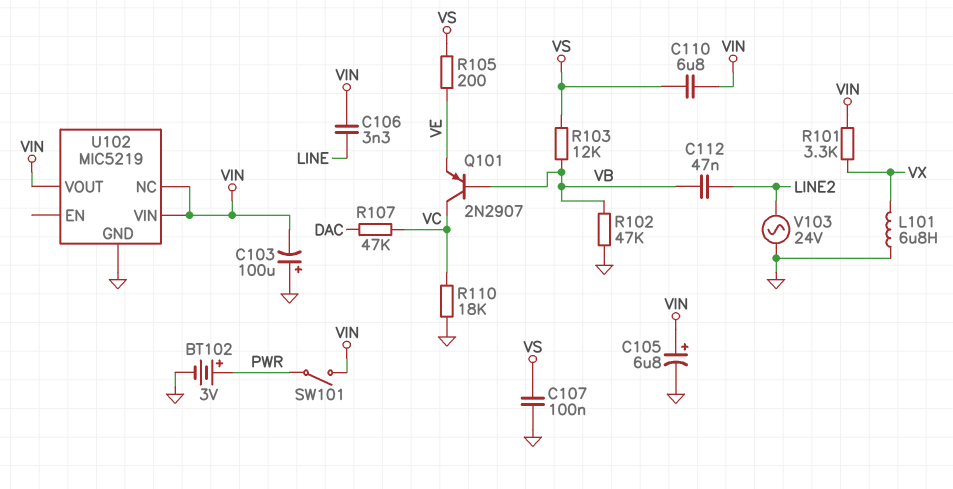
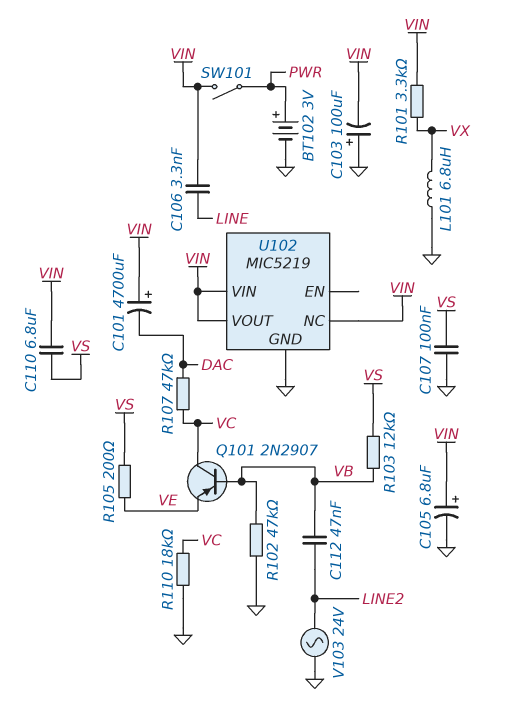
C101: none -> 4700uF (plus VIN, minus DAC)

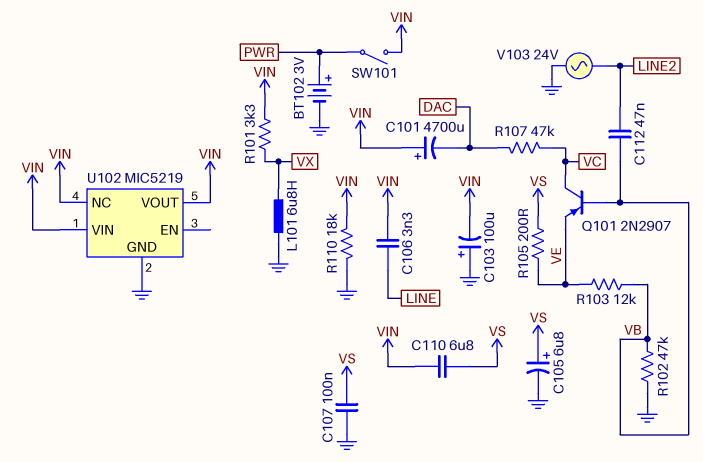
C105: 6.8uF (plus VIN, minus GND) -> 6.8uF (plus VS, minus GND)
R103: 12k (VB, VS) -> 12k (VB, VE)
R110: 18k (GND, VC) -> 18k (GND, VIN)

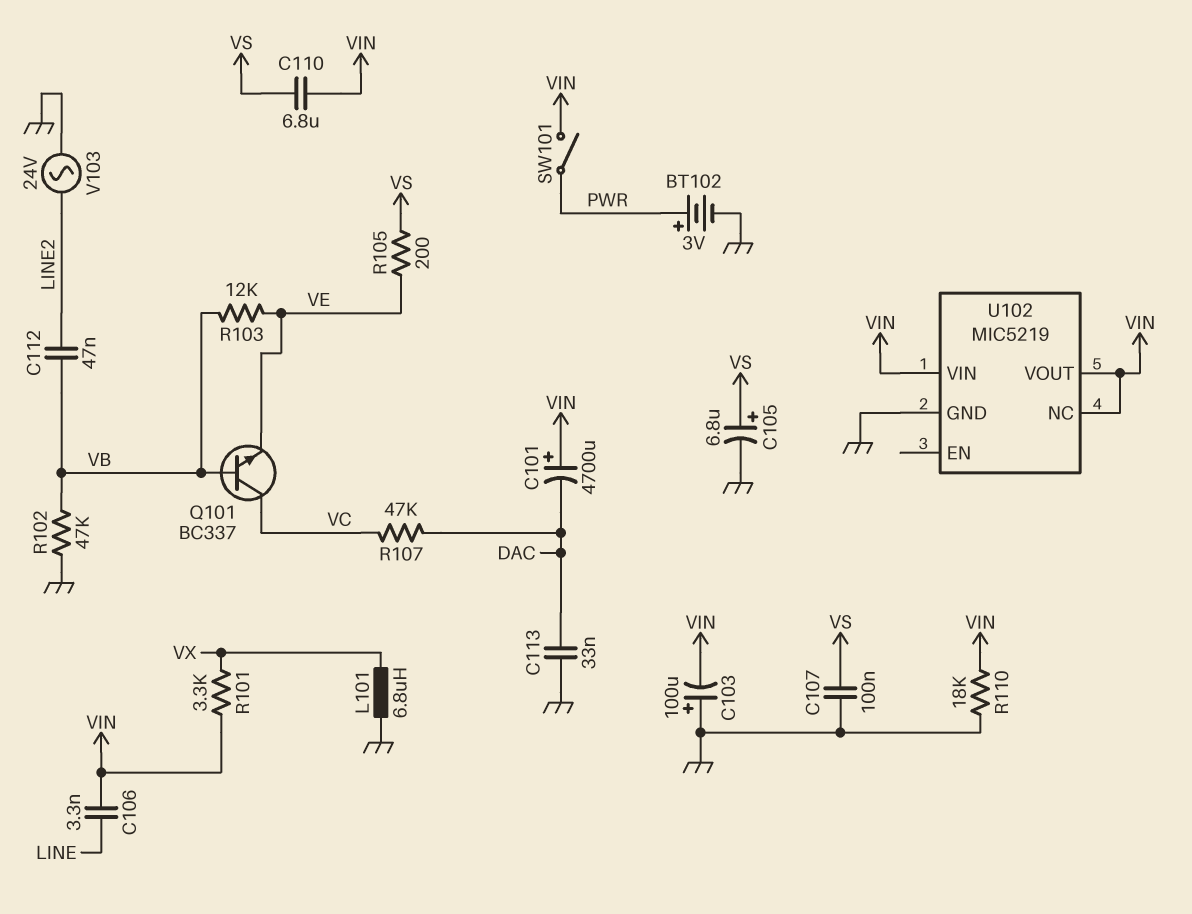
C113: none -> 33nF (DAC, GND)
Q101: PNP 2N2907 (B VB, C VC, E VE) -> NPN BC337 (B VB, C VC, E VE)

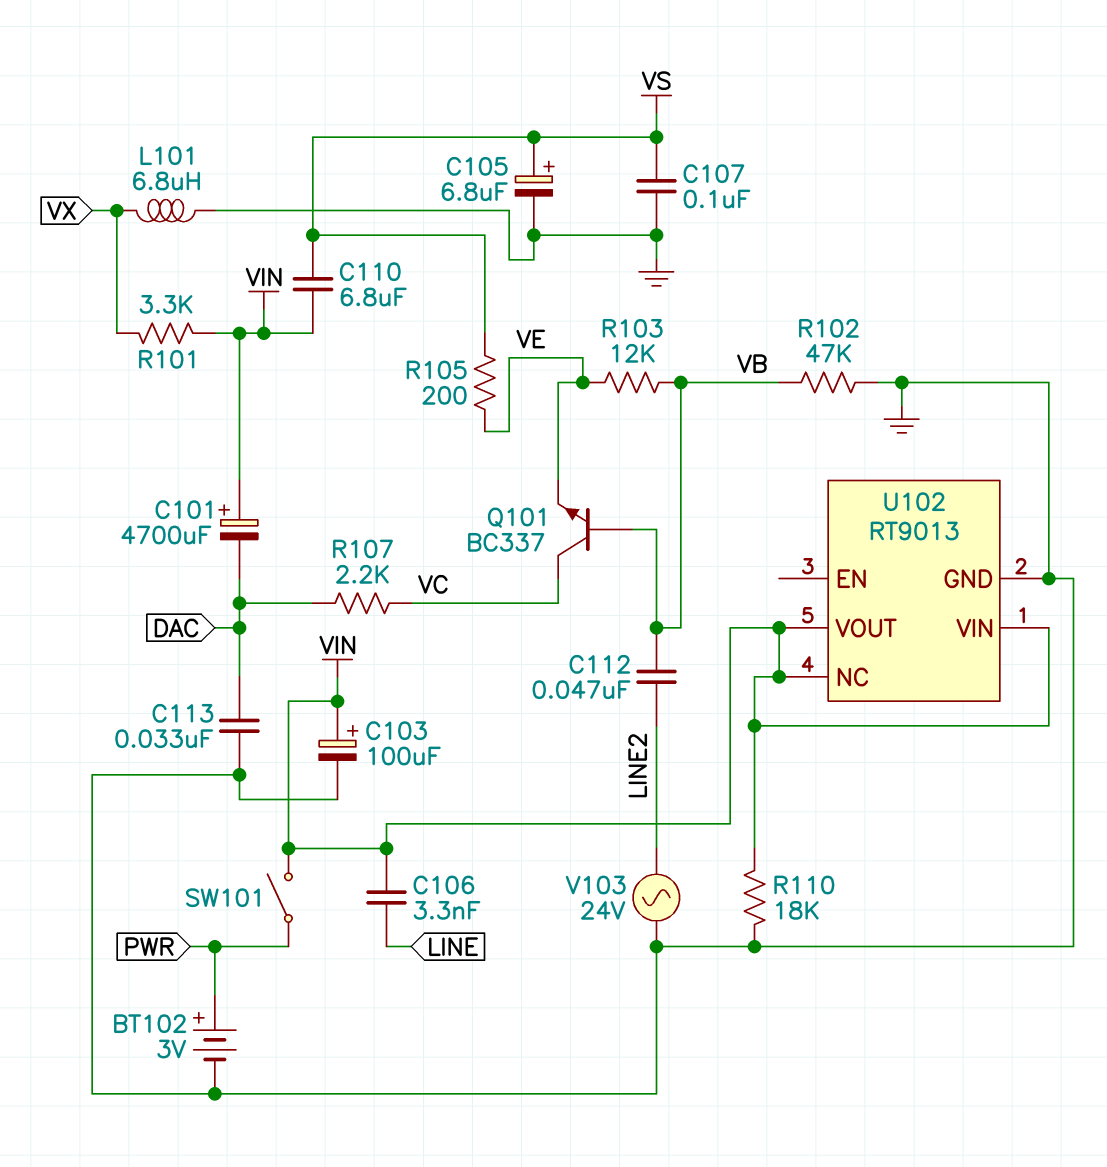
C103: 100uF (plus GND, minus VIN) -> 100uF (plus VIN, minus GND)
R107: 47k (DAC, VC) -> 2.2k (DAC, VC)
U102: MIC5219 -> RT9013

